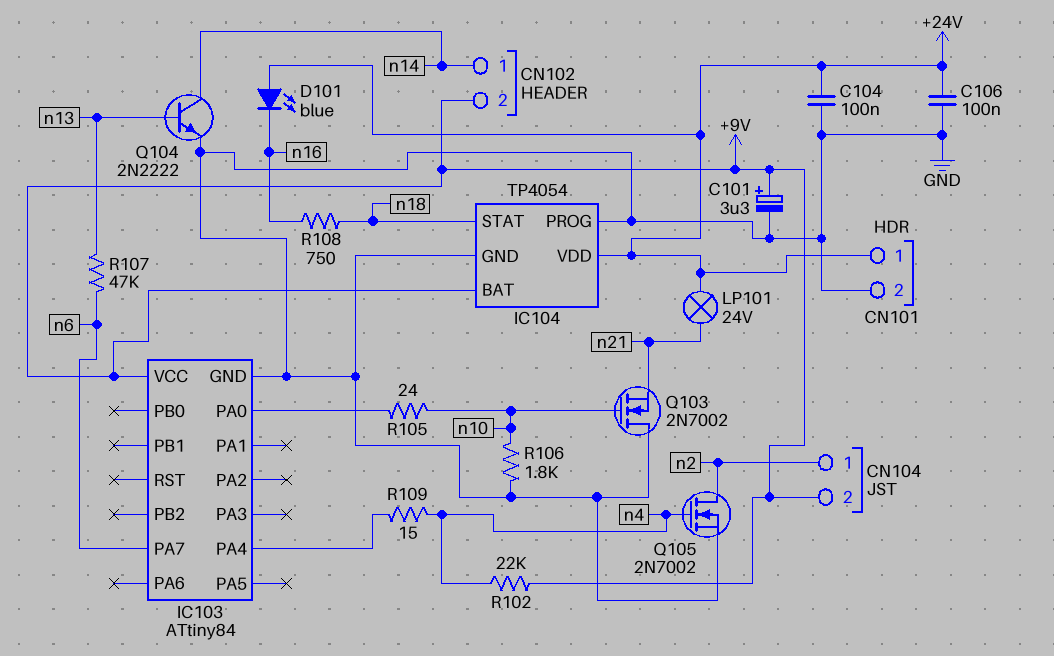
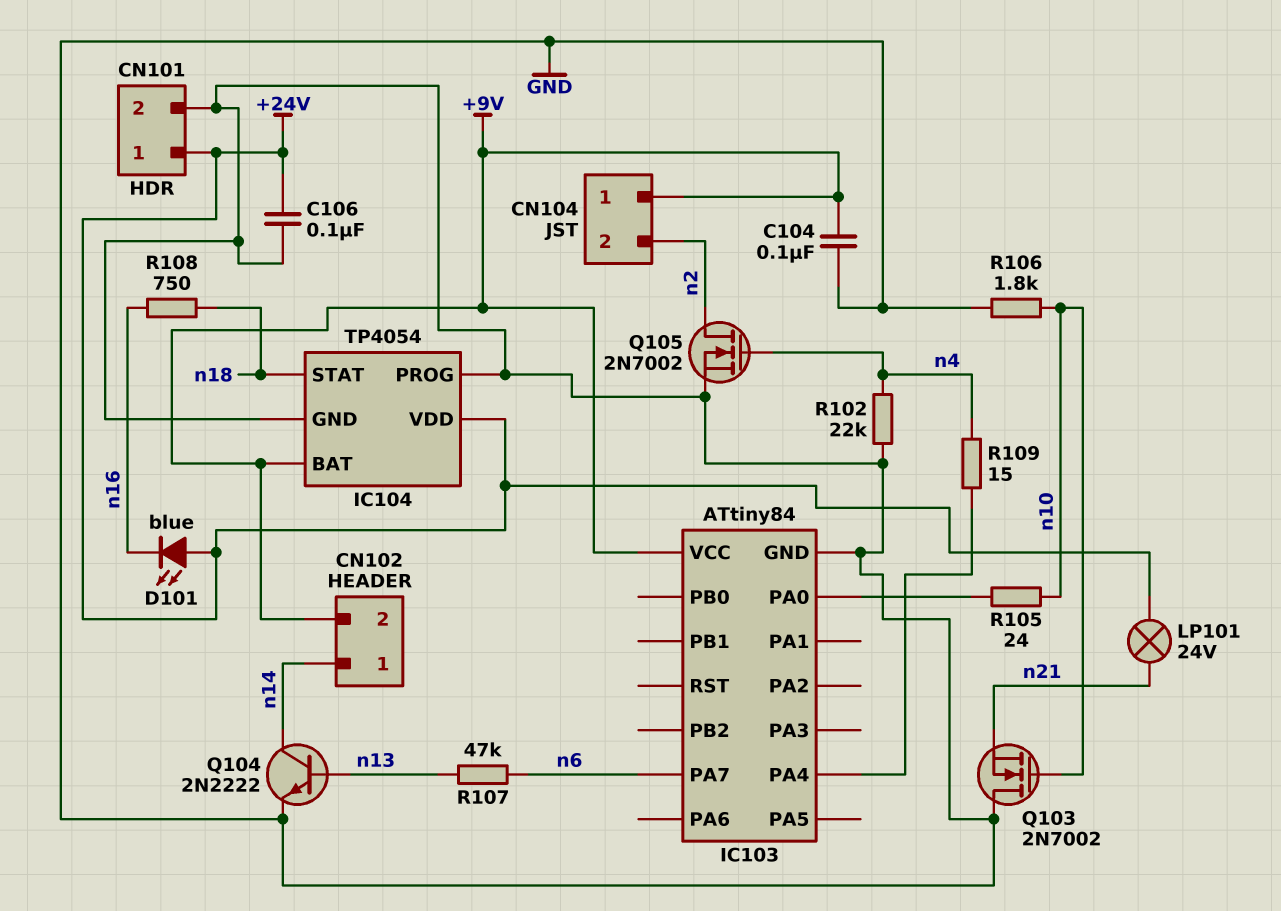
C101: 3.3uF (plus +9V, minus GND) -> none
C104: 100nF (+24V, GND) -> 100nF (+9V, GND)
CN104 pin 1: n2 -> +9V
CN104 pin 2: +9V -> n2
R102: 22k (+9V, n4) -> 22k (GND, n4)

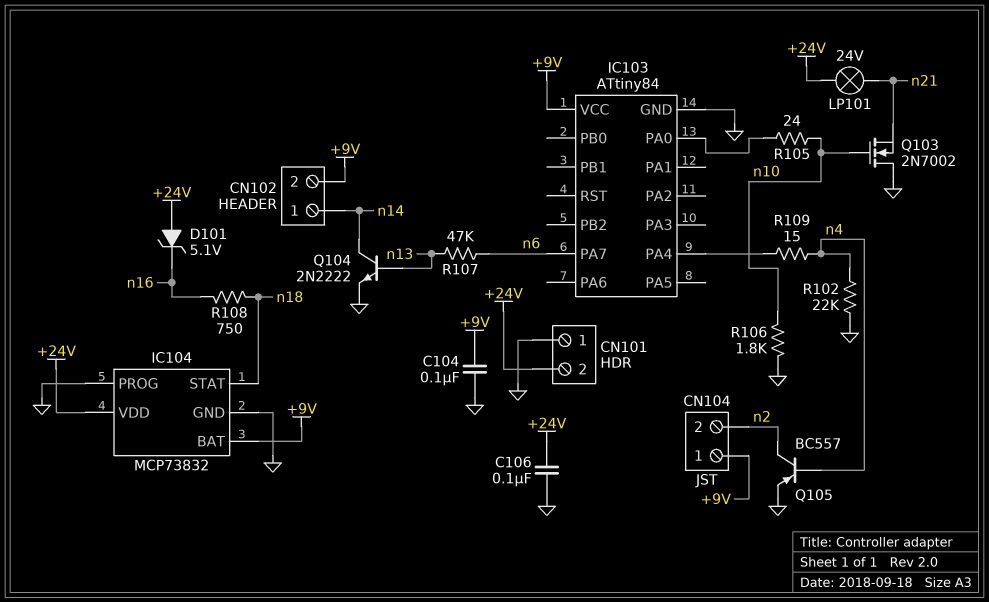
CN101 pin 1: +24V -> GND
CN101 pin 2: GND -> +24V
D101: LED blue (A +24V, K n16) -> zener 5.1V (A +24V, K n16)
IC104: TP4054 -> MCP73832
Q105: NMOS 2N7002 (G n4, D n2, S GND) -> PNP BC557 (B n4, C n2, E GND)

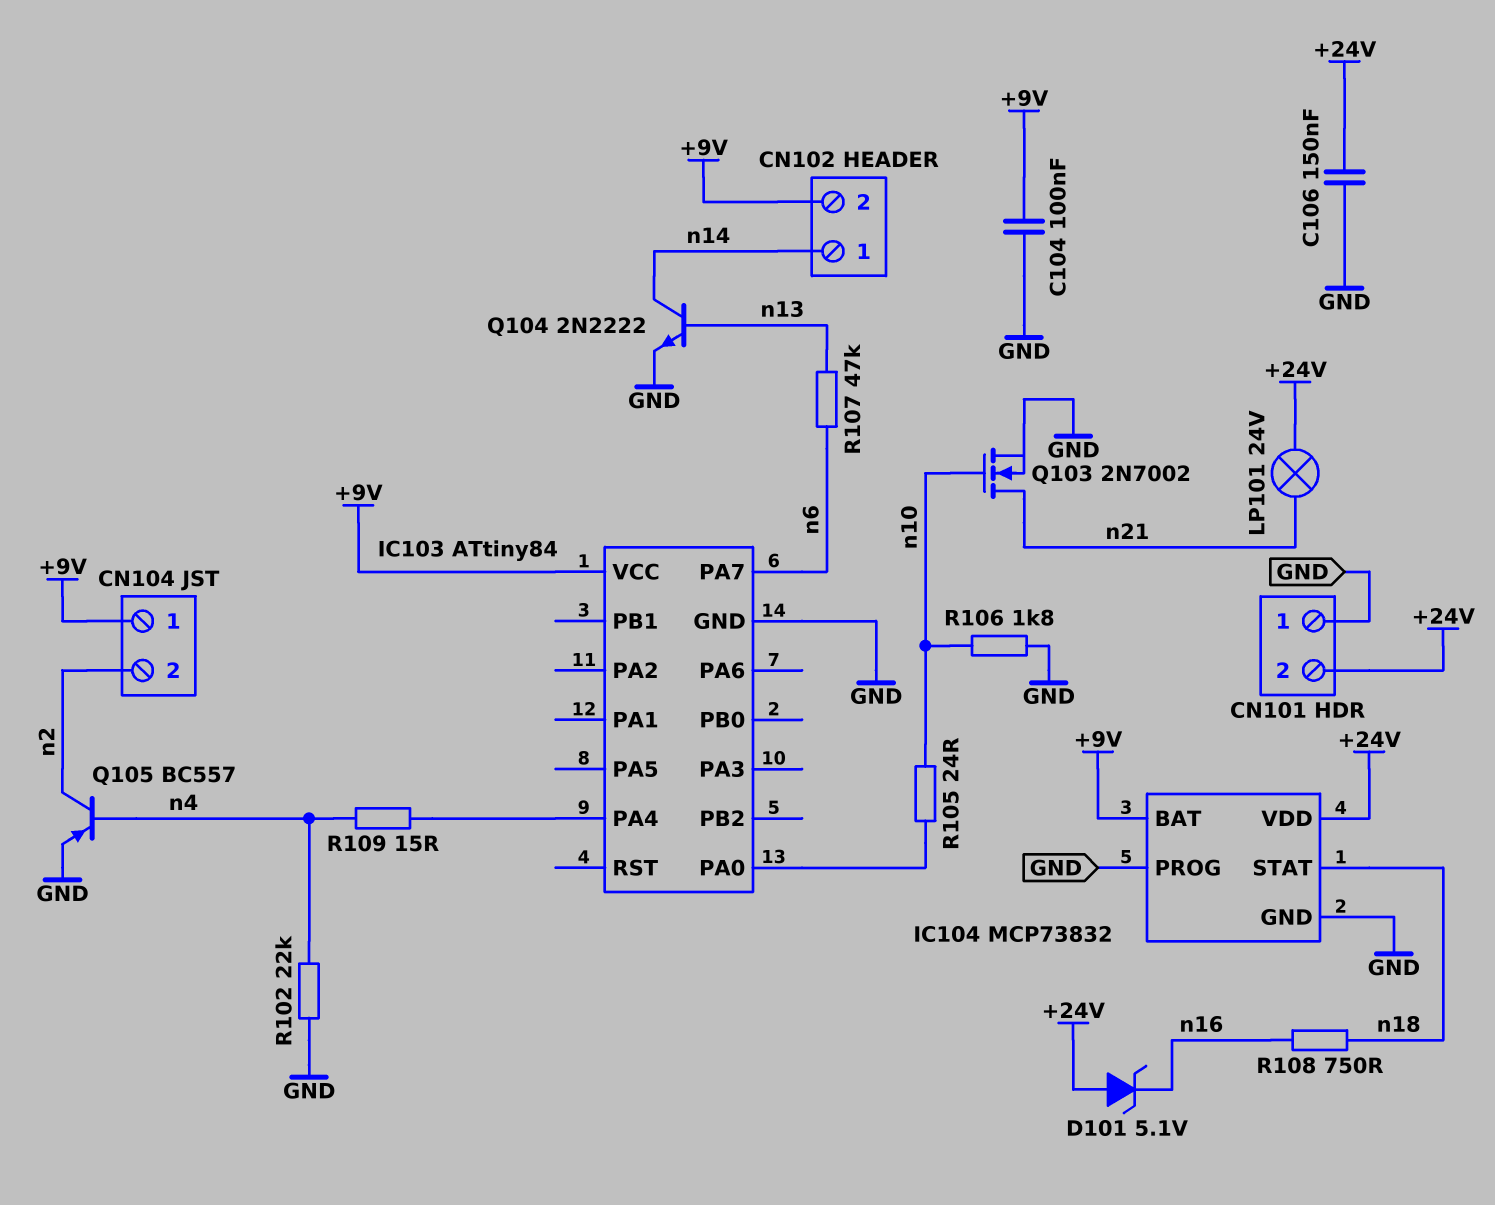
C106: 100nF (+24V, GND) -> 150nF (+24V, GND)
Q103: NMOS 2N7002 (G n10, D GND, S n21) -> NMOS 2N7002 (G n10, D n21, S GND)

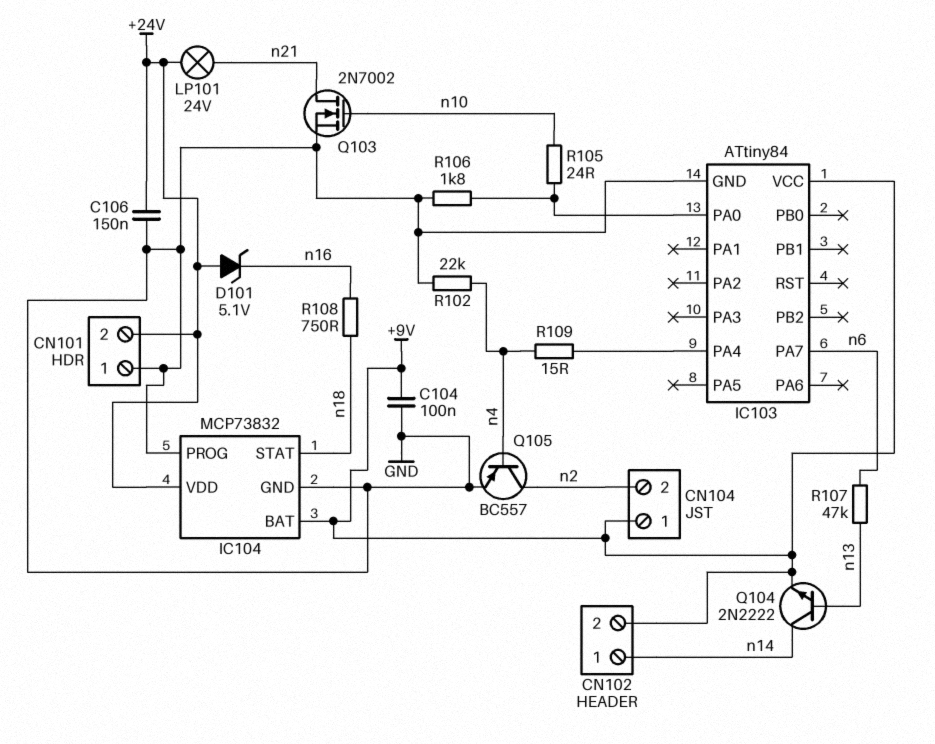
Q104: NPN 2N2222 (B n13, C n14, E GND) -> NPN 2N2222 (B n13, C n14, E +9V)
R106: 1.8k (GND, n10) -> 1.8k (GND, IC103/PA0)

